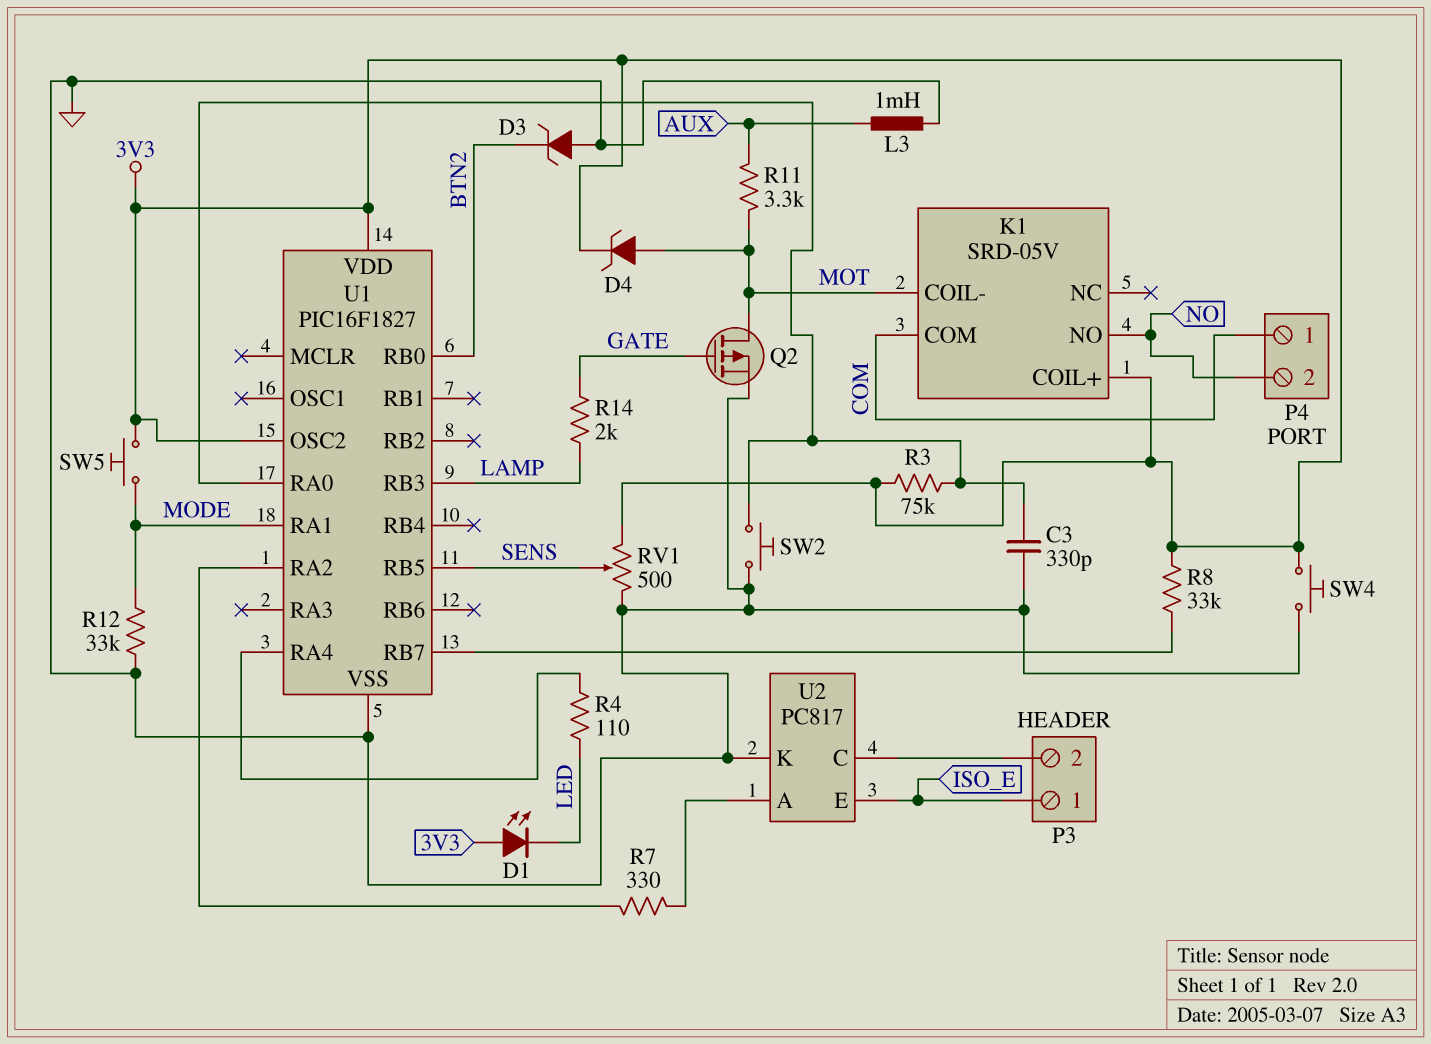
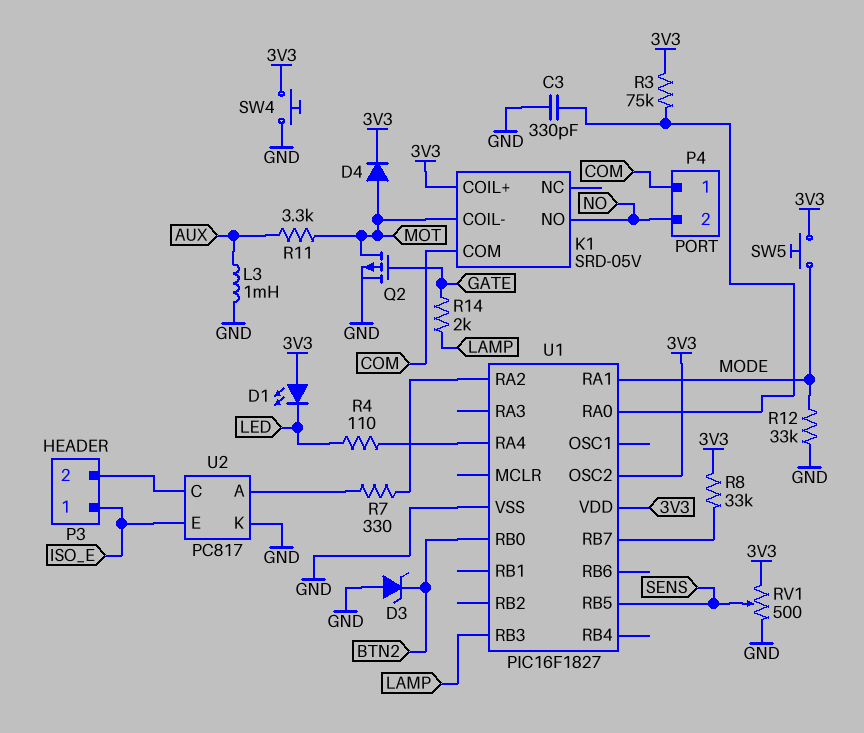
D4: zener (A MOT, K 3V3) -> diode (A MOT, K 3V3)
SW2: button (GND, U1/RA0) -> none

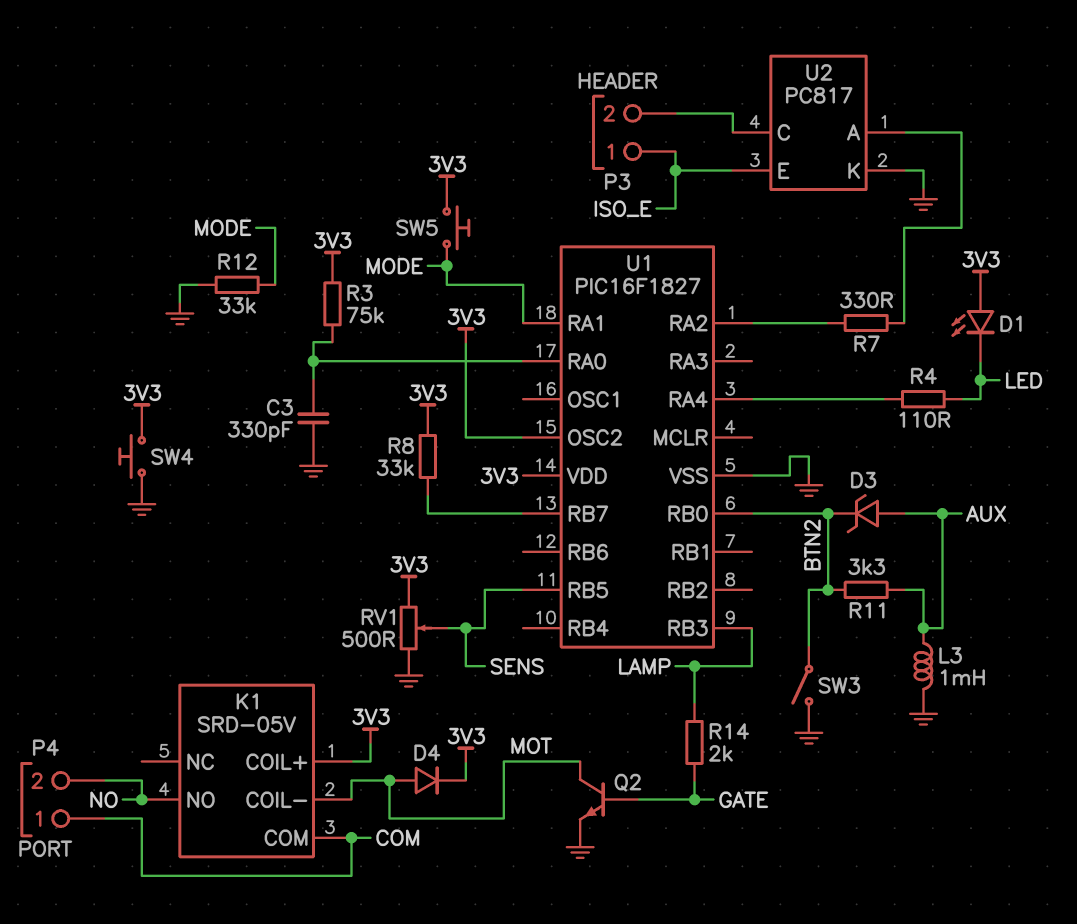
D3: zener (A GND, K BTN2) -> zener (A AUX, K BTN2)
Q2: PMOS (G GATE, D MOT, S GND) -> NPN (B GATE, C MOT, E GND)
R11: 3.3k (AUX, MOT) -> 3.3k (AUX, BTN2)
SW3: none -> switch (BTN2, GND)

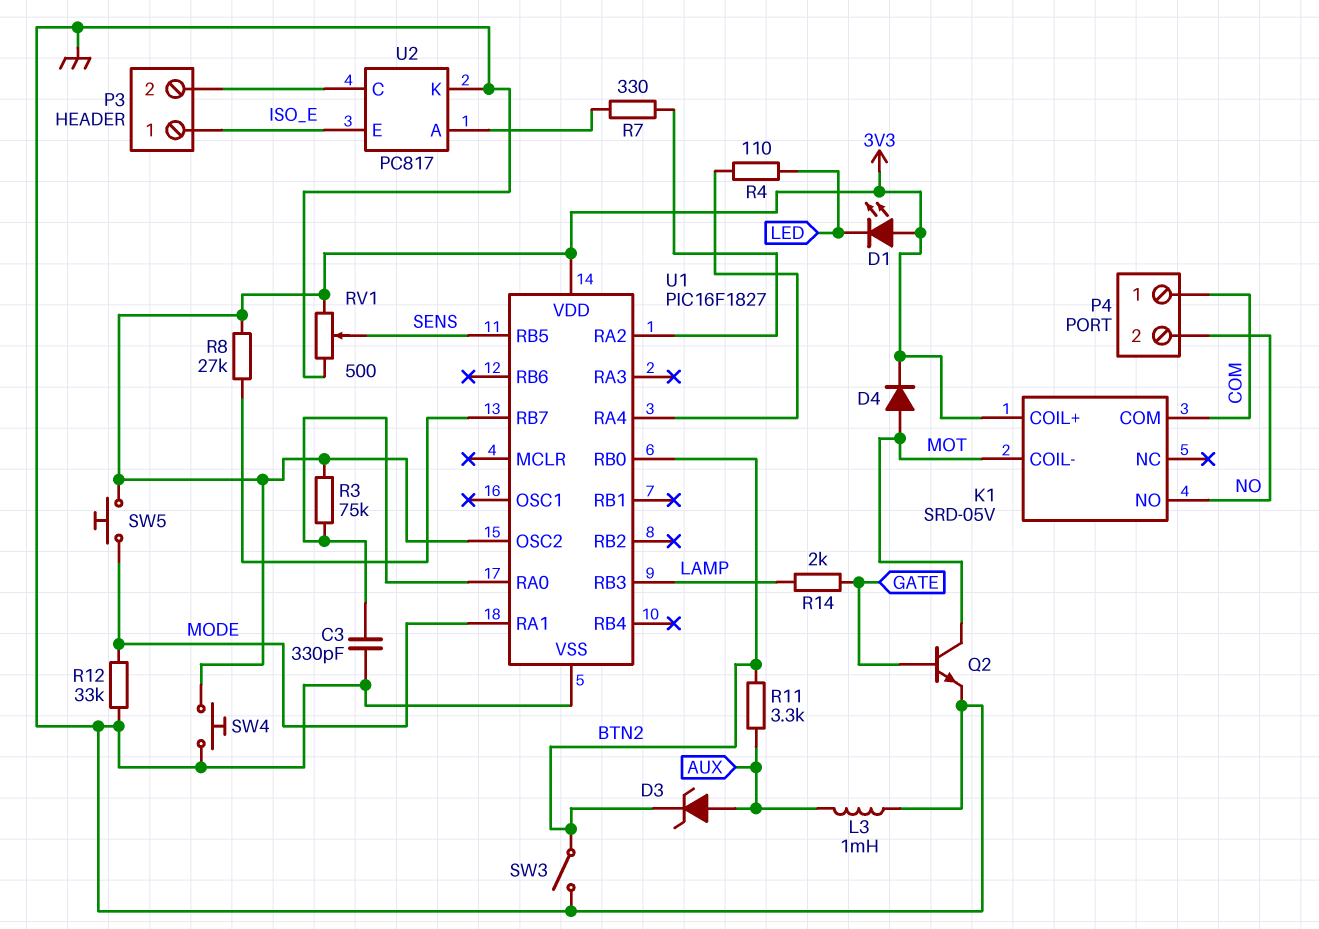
R8: 33k (3V3, U1/RB7) -> 27k (3V3, U1/RB7)

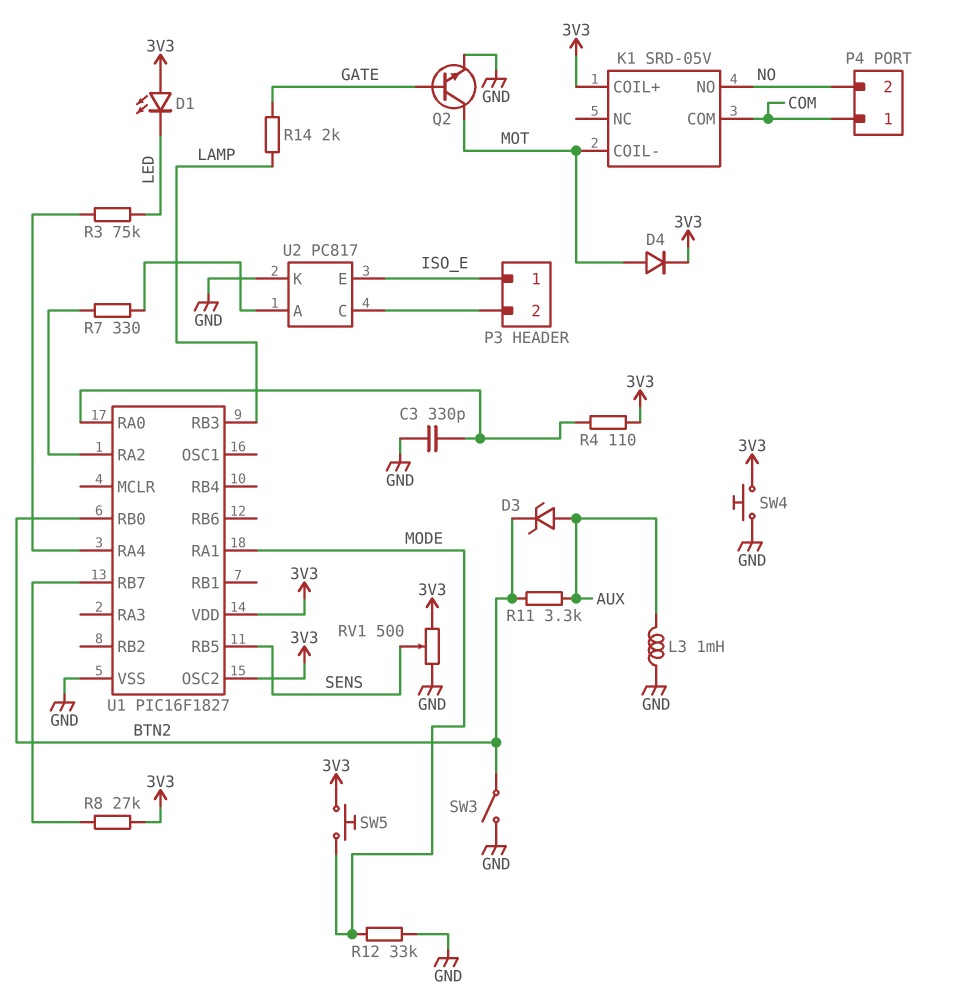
R3: 75k (3V3, U1/RA0) -> 75k (LED, U1/RA4)
R4: 110 (LED, U1/RA4) -> 110 (3V3, U1/RA0)

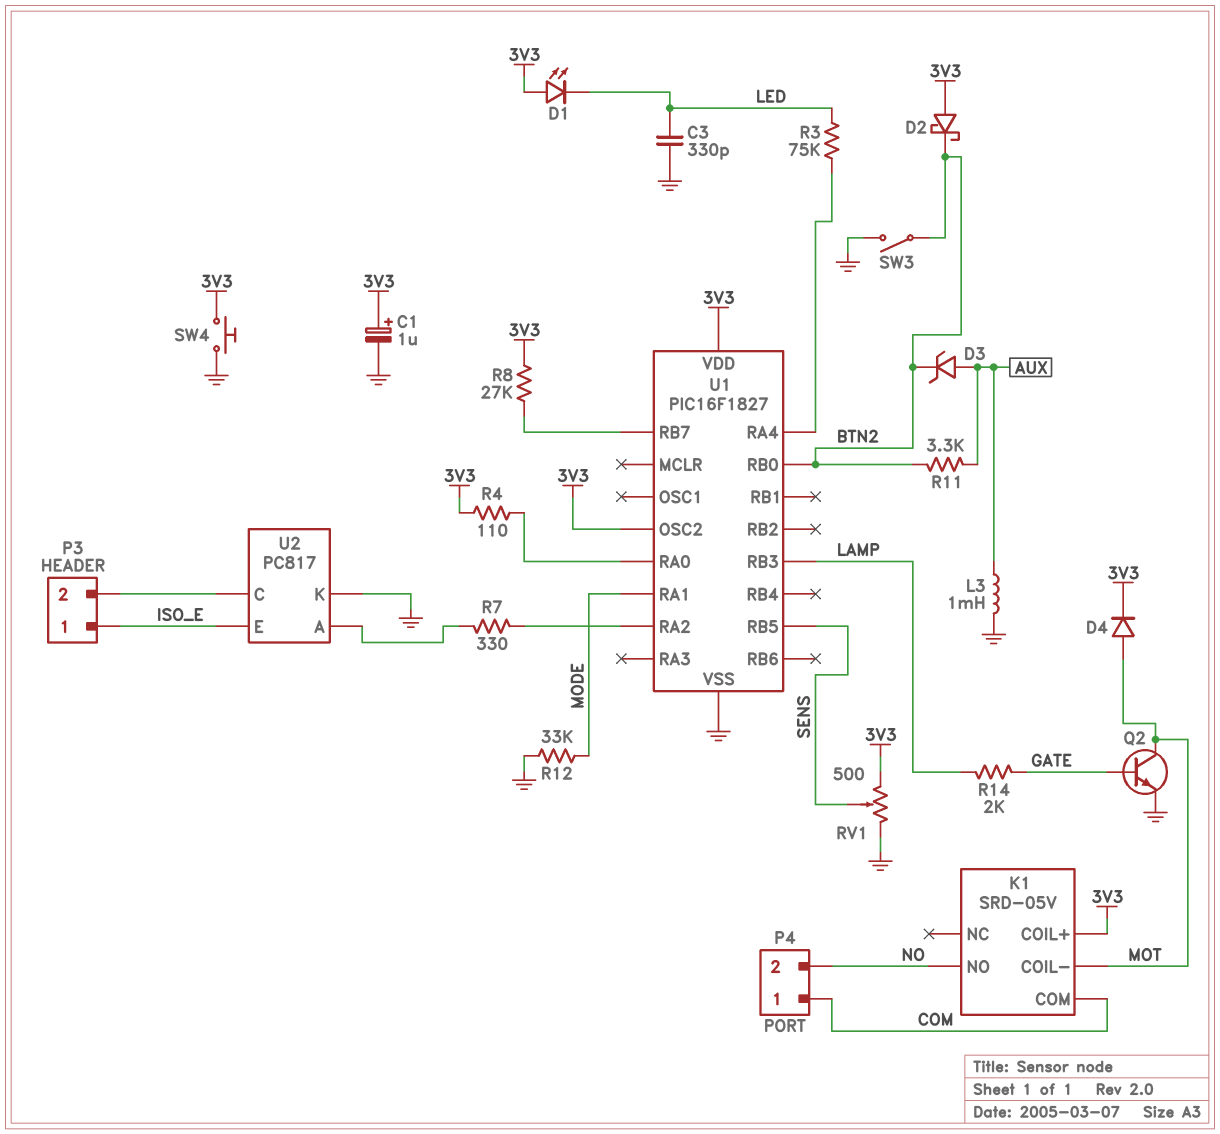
C1: none -> 1uF (plus 3V3, minus GND)
C3: 330pF (GND, U1/RA0) -> 330pF (GND, LED)
D2: none -> schottky (A 3V3, K BTN2)
SW5: button (3V3, MODE) -> none

